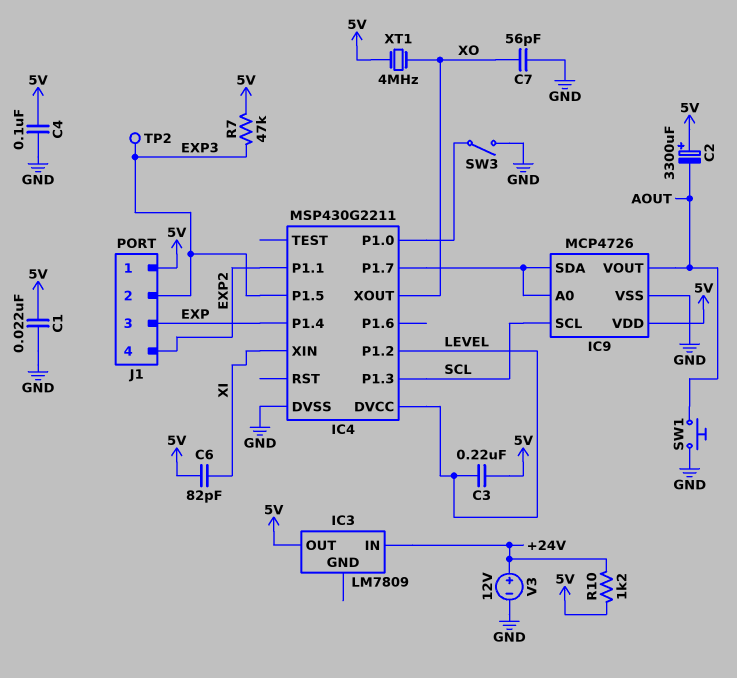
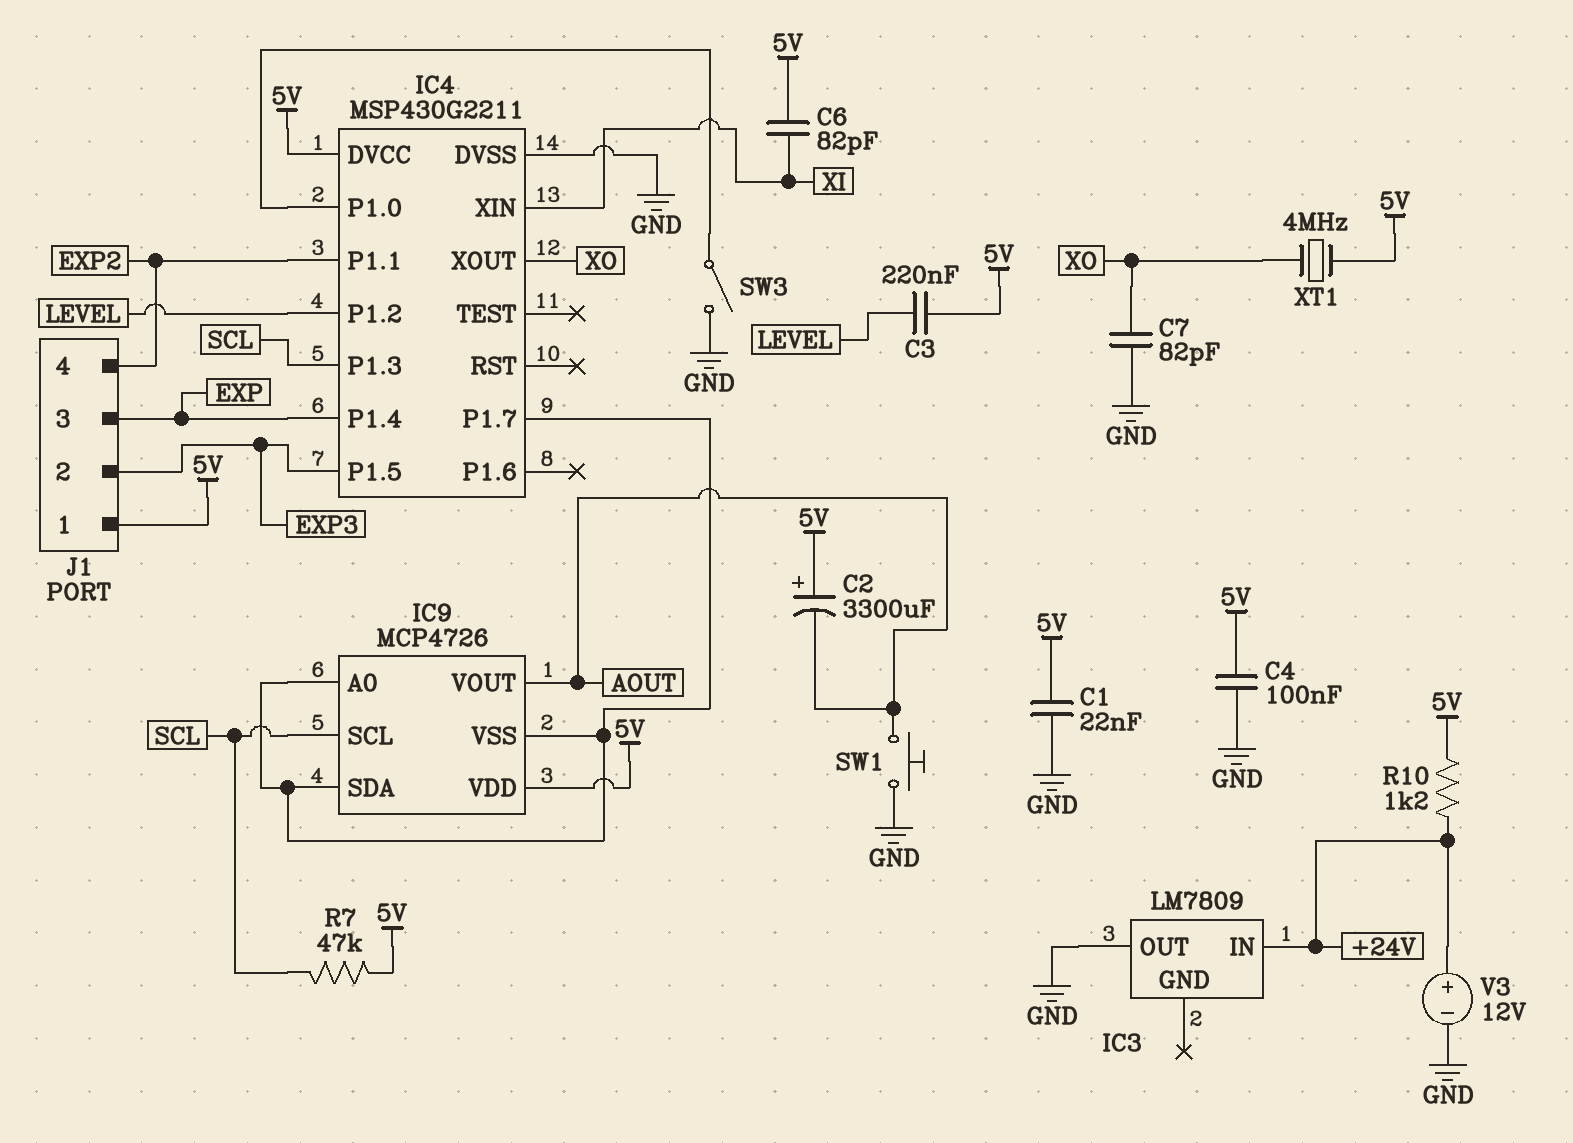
C7: 56pF (GND, XO) -> 82pF (GND, XO)
IC3 pin OUT: 5V -> GND
IC4 pin DVCC: LEVEL -> 5V
IC9 pin VSS: GND -> IC4/P1.7
R7: 47k (5V, EXP3) -> 47k (5V, SCL)
TP2: test point (EXP3) -> none

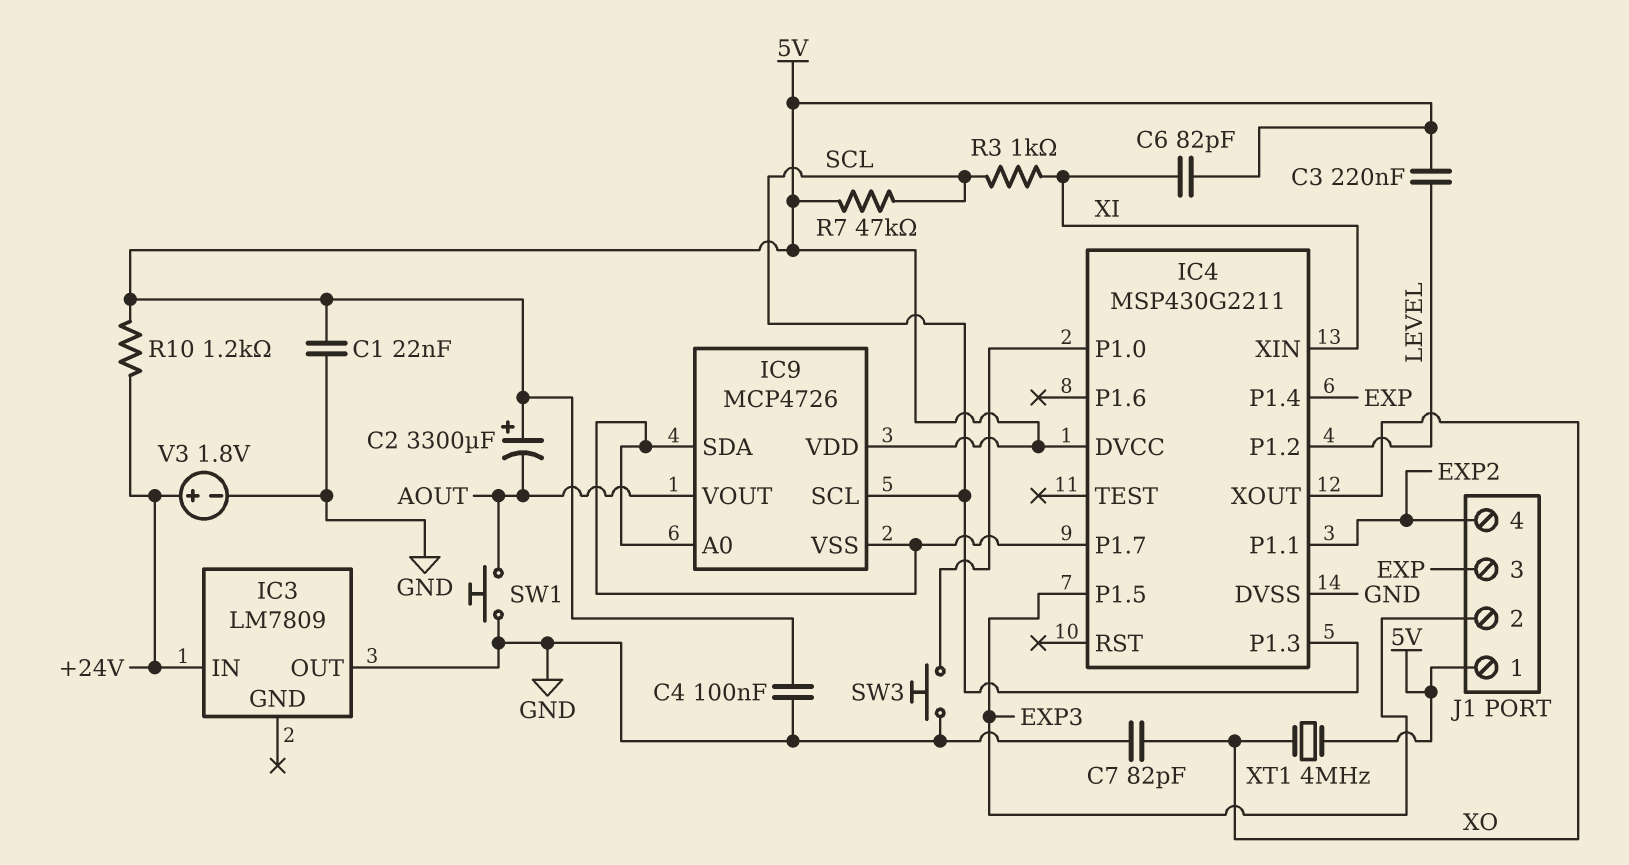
R3: none -> 1k (SCL, XI)
SW3: switch (GND, IC4/P1.0) -> button (GND, IC4/P1.0)
V3: 12V (plus +24V, minus GND) -> 1.8V (plus +24V, minus GND)

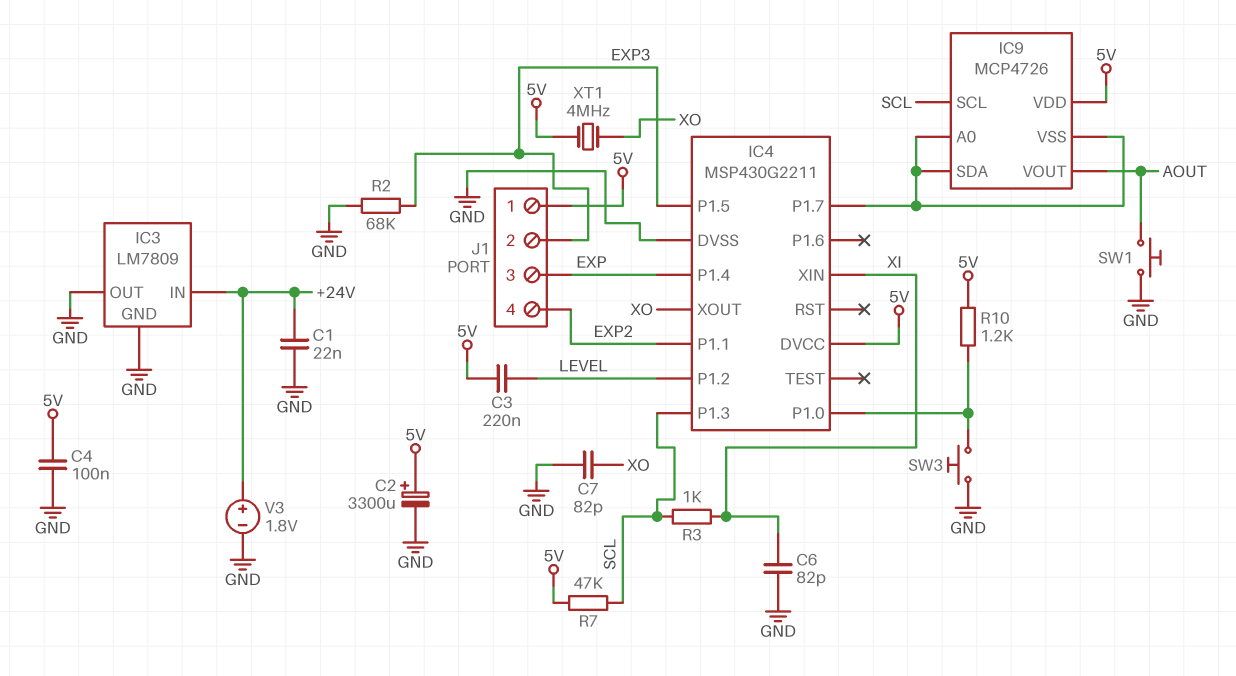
C1: 22nF (5V, GND) -> 22nF (+24V, GND)
C2: 3300uF (plus 5V, minus AOUT) -> 3300uF (plus 5V, minus GND)
C6: 82pF (5V, XI) -> 82pF (GND, XI)
IC3 pin GND: none -> GND
R2: none -> 68k (EXP3, GND)
R10: 1.2k (+24V, 5V) -> 1.2k (5V, IC4/P1.0)

